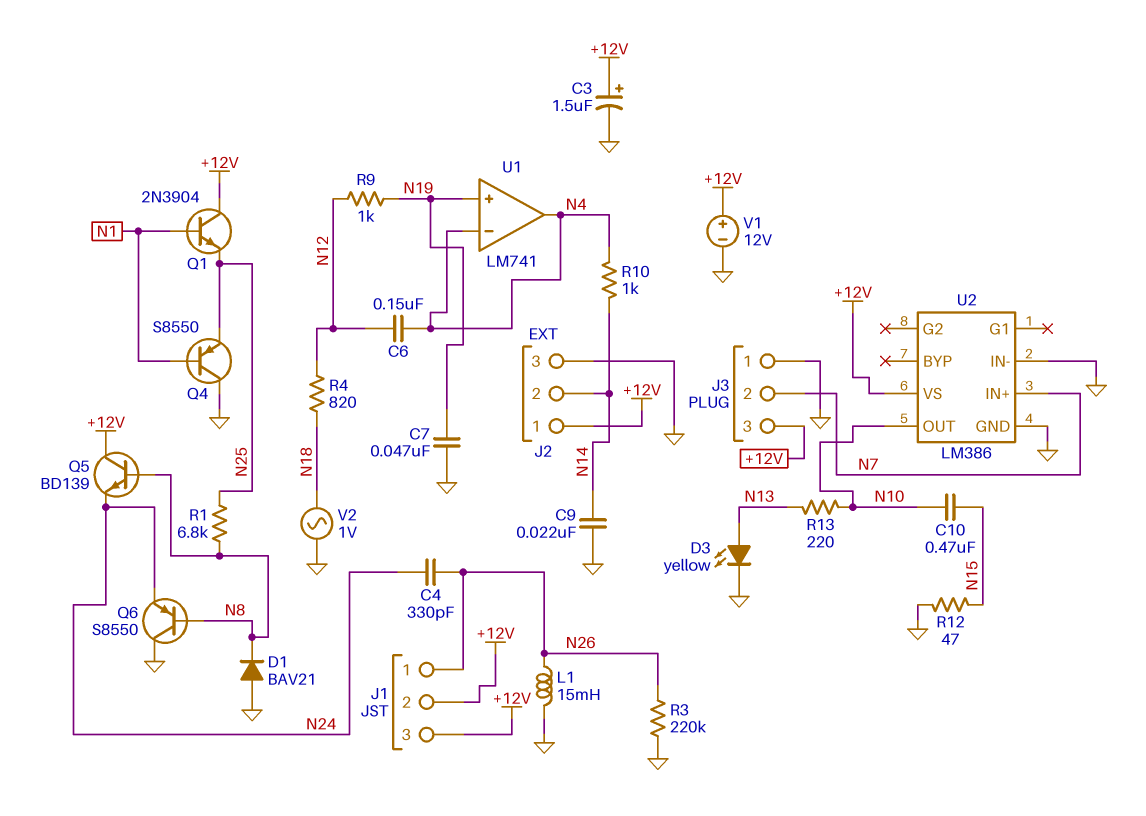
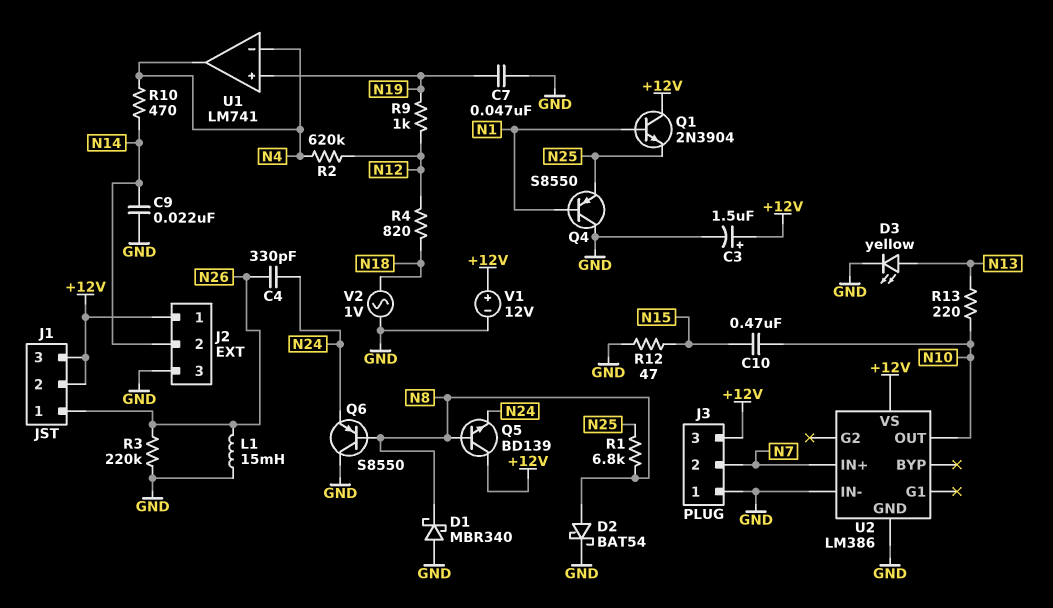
C6: 150nF (N4, N12) -> none
D1: diode BAV21 (A GND, K N8) -> schottky MBR340 (A GND, K N8)
D2: none -> schottky BAT54 (A N8, K GND)
R2: none -> 620k (N4, N12)
R10: 1k (N4, N14) -> 470 (N4, N14)

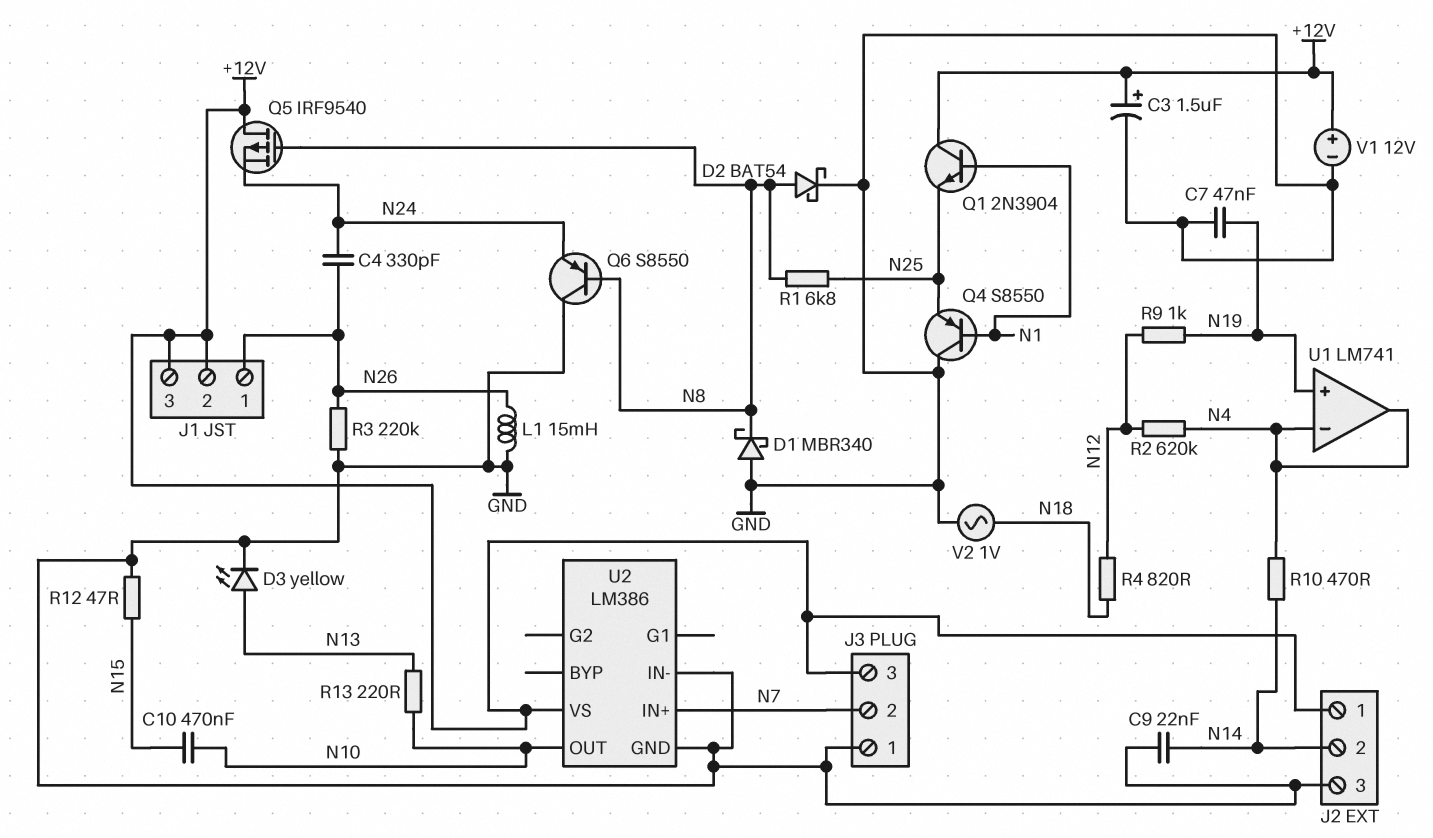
Q5: NPN BD139 (B N8, C +12V, E N24) -> PMOS IRF9540 (G N8, D +12V, S N24)

